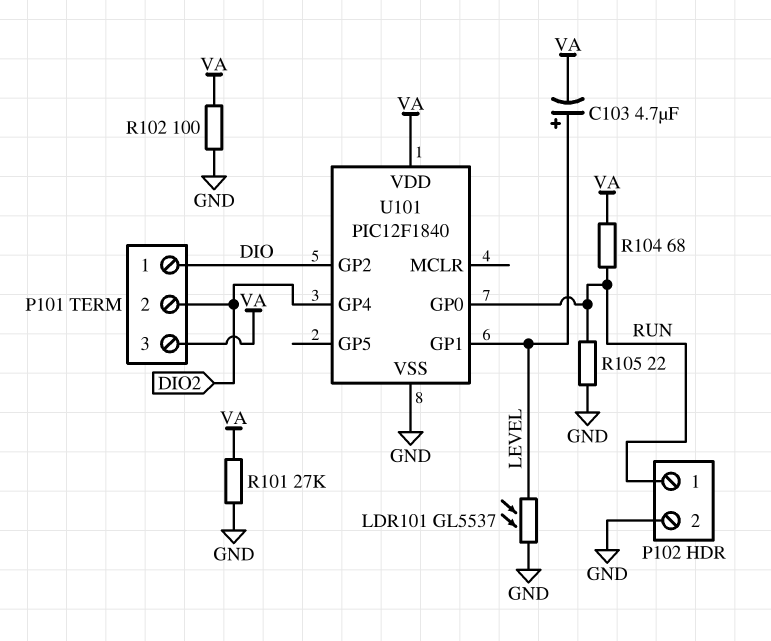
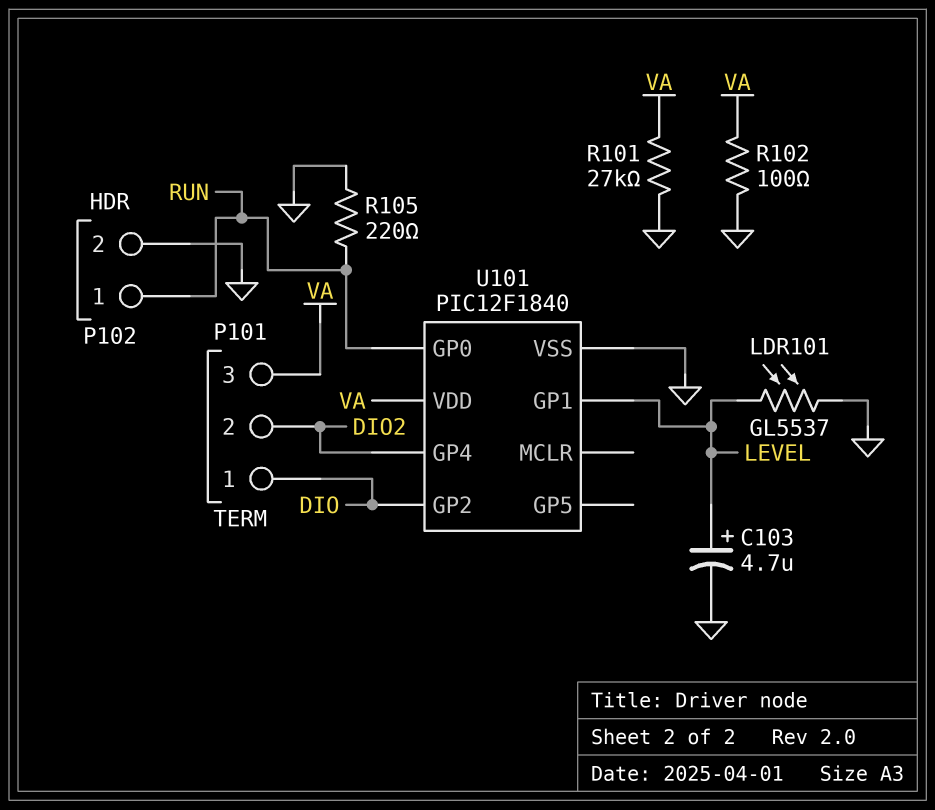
C103: 4.7uF (plus LEVEL, minus VA) -> 4.7uF (plus LEVEL, minus GND)
R104: 68 (RUN, VA) -> none
R105: 22 (GND, RUN) -> 220 (GND, RUN)

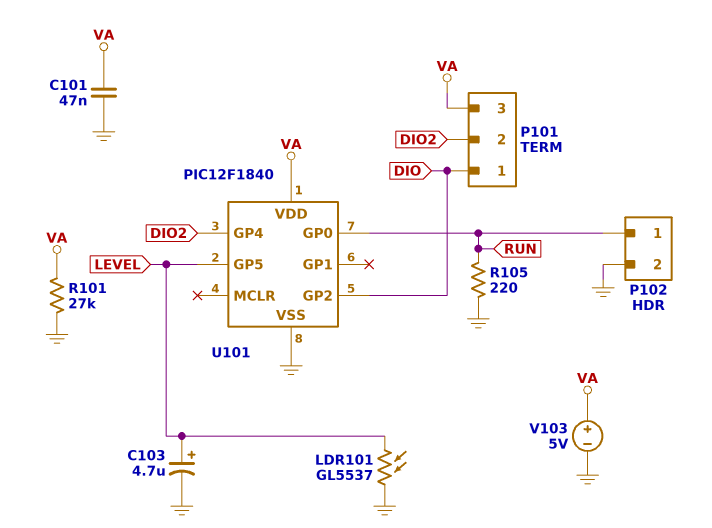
C101: none -> 47nF (GND, VA)
R102: 100 (GND, VA) -> none
U101 pin GP1: LEVEL -> none
U101 pin GP5: none -> LEVEL
V103: none -> 5V (plus VA, minus GND)

